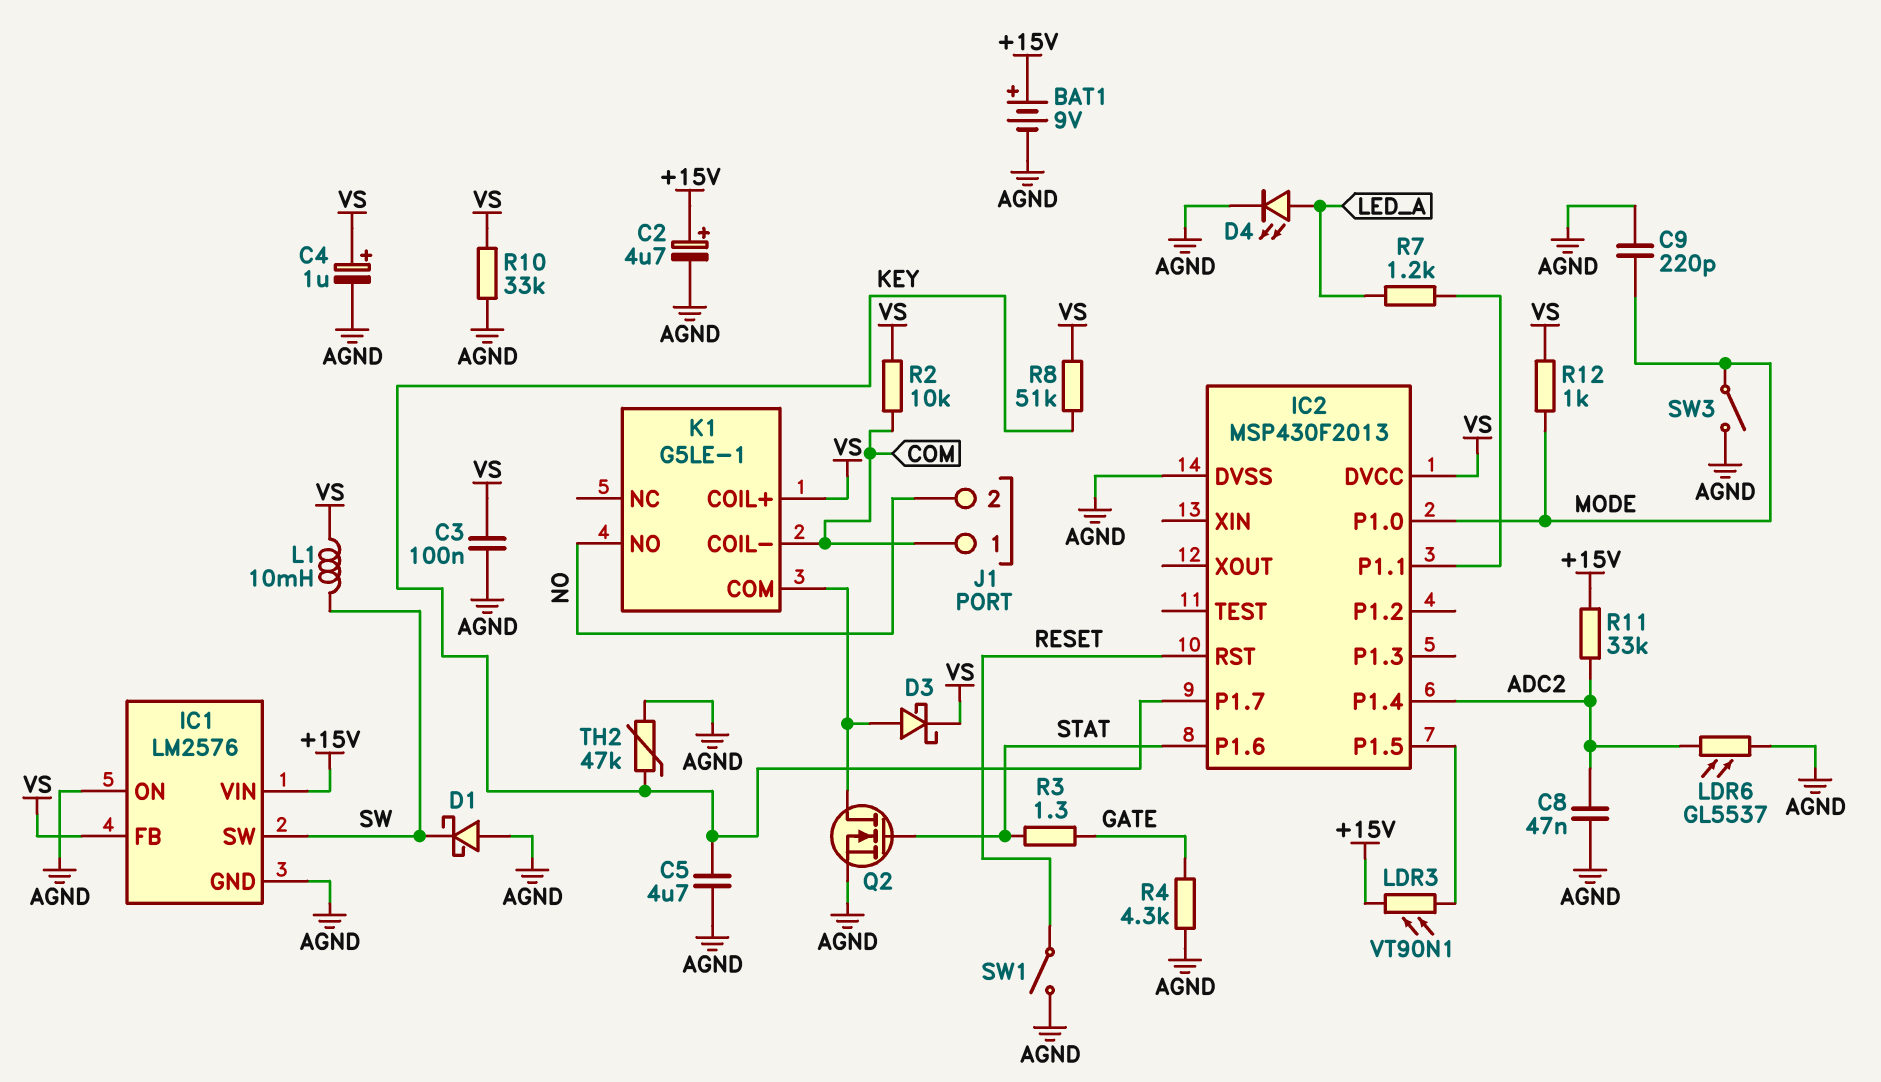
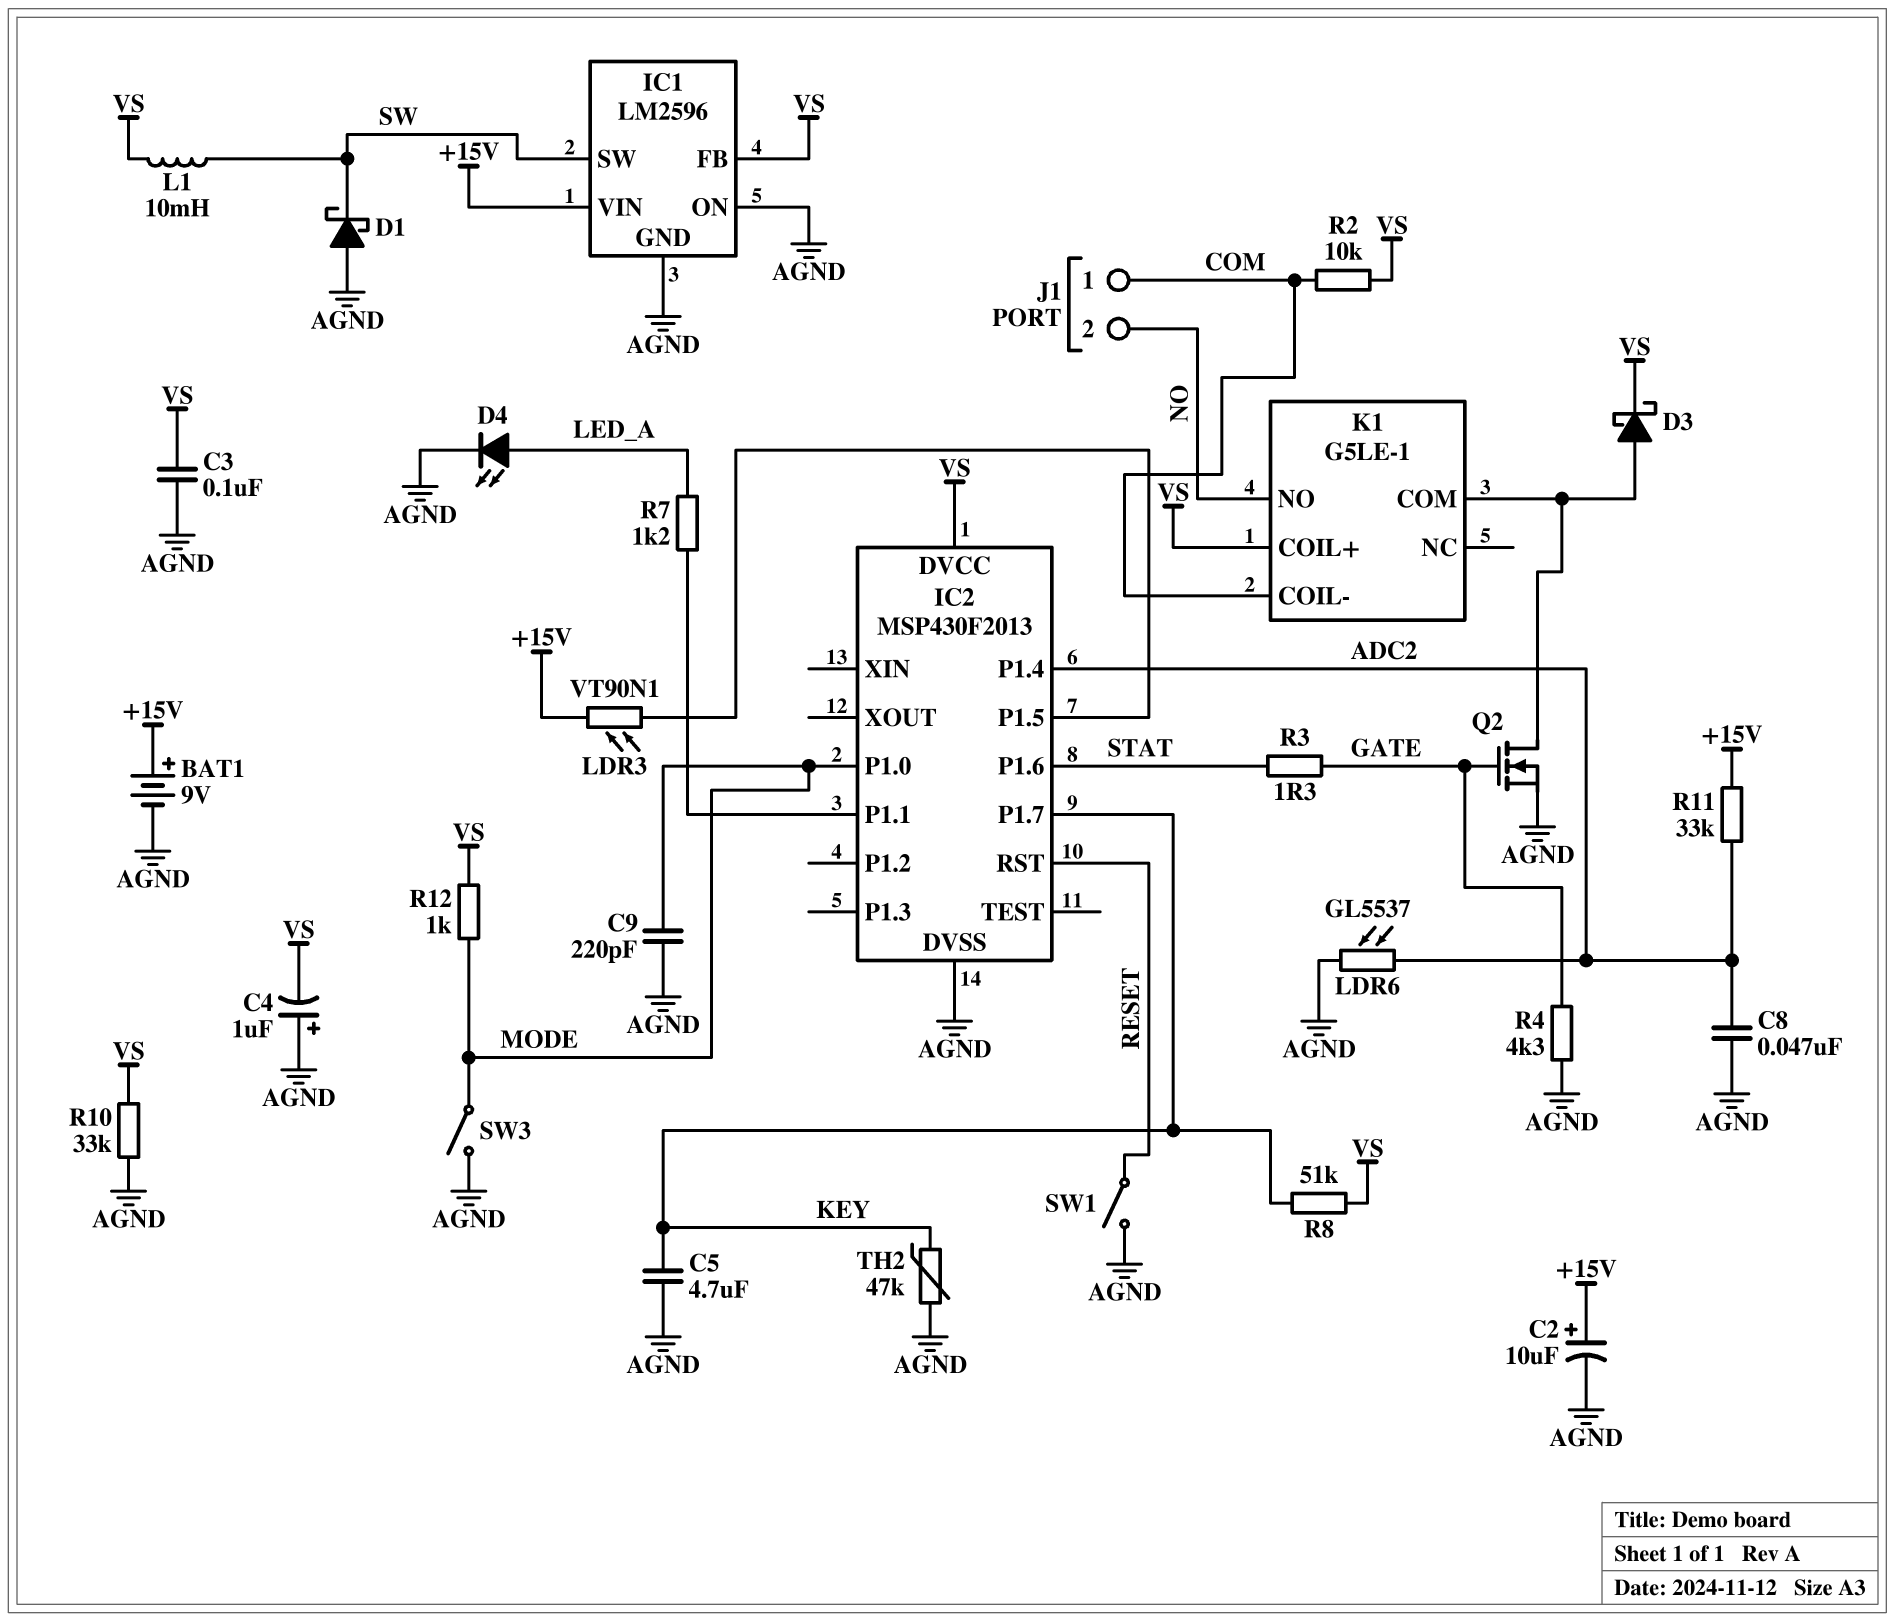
C2: 4.7uF (plus +15V, minus AGND) -> 10uF (plus +15V, minus AGND)
C4: 1uF (plus VS, minus AGND) -> 1uF (plus AGND, minus VS)
IC1: LM2576 -> LM2596
Q2: NMOS (G STAT, D K1/COM, S AGND) -> NMOS (G GATE, D K1/COM, S AGND)

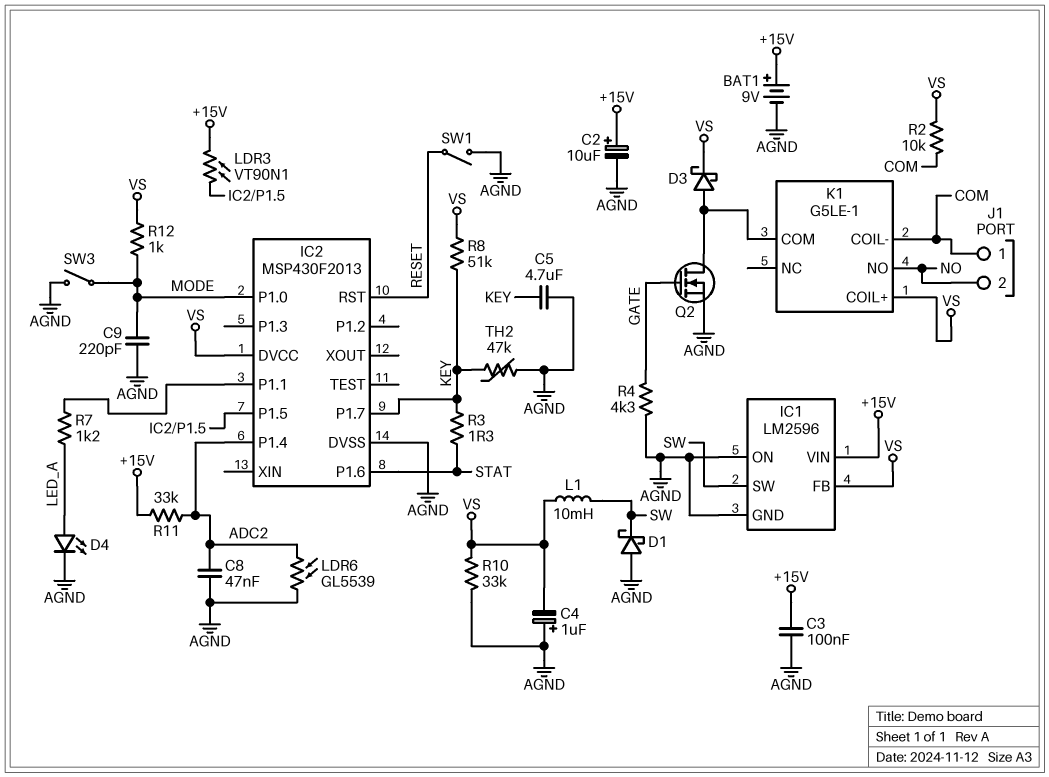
C3: 100nF (AGND, VS) -> 100nF (+15V, AGND)
LDR6: GL5537 (ADC2, AGND) -> GL5539 (ADC2, AGND)
R3: 1.3 (GATE, STAT) -> 1.3 (KEY, STAT)

